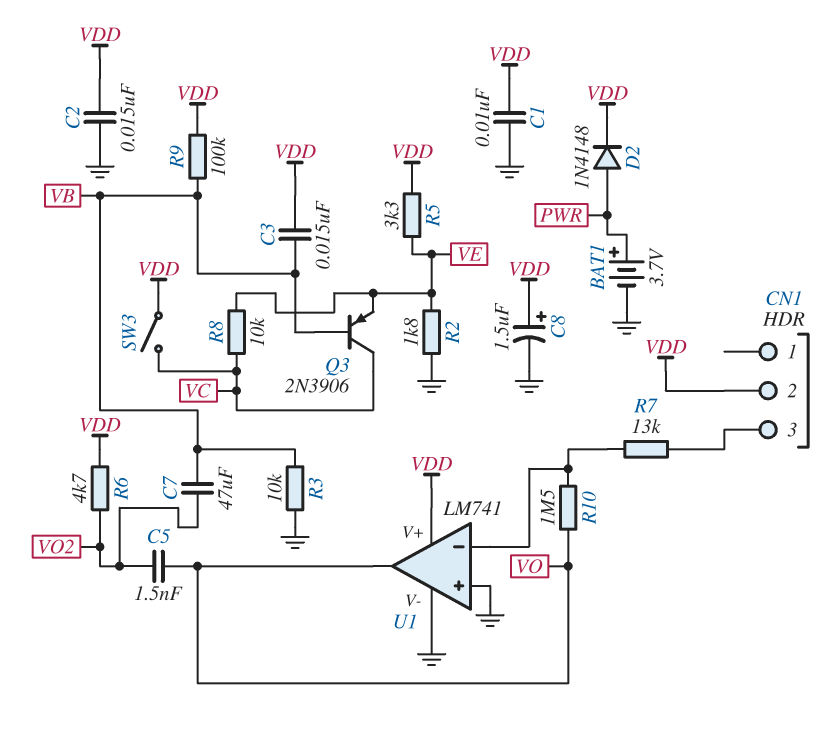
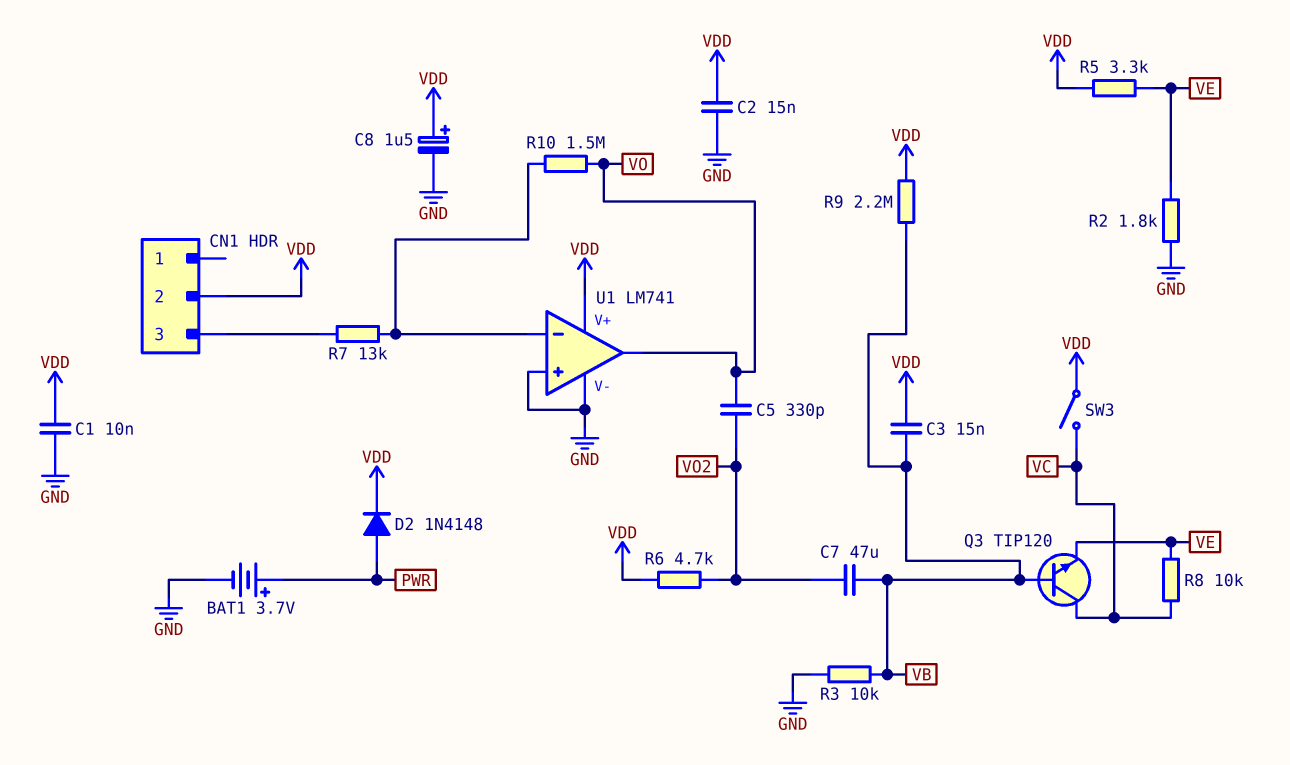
C5: 1.5nF (VO, VO2) -> 330pF (VO, VO2)
Q3: PNP 2N3906 (B VB, C VC, E VE) -> NPN TIP120 (B VB, C VC, E VE)
R9: 100k (VB, VDD) -> 2.2M (VB, VDD)

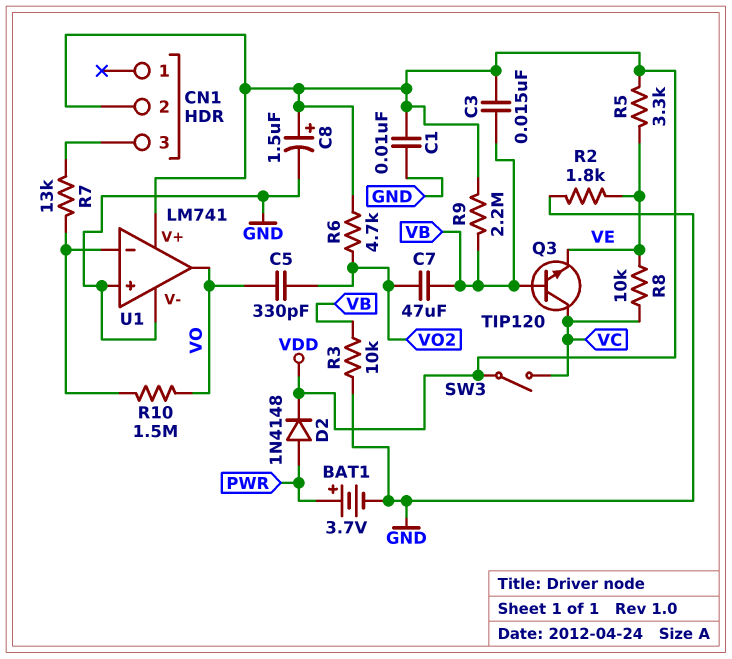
C2: 15nF (GND, VDD) -> none

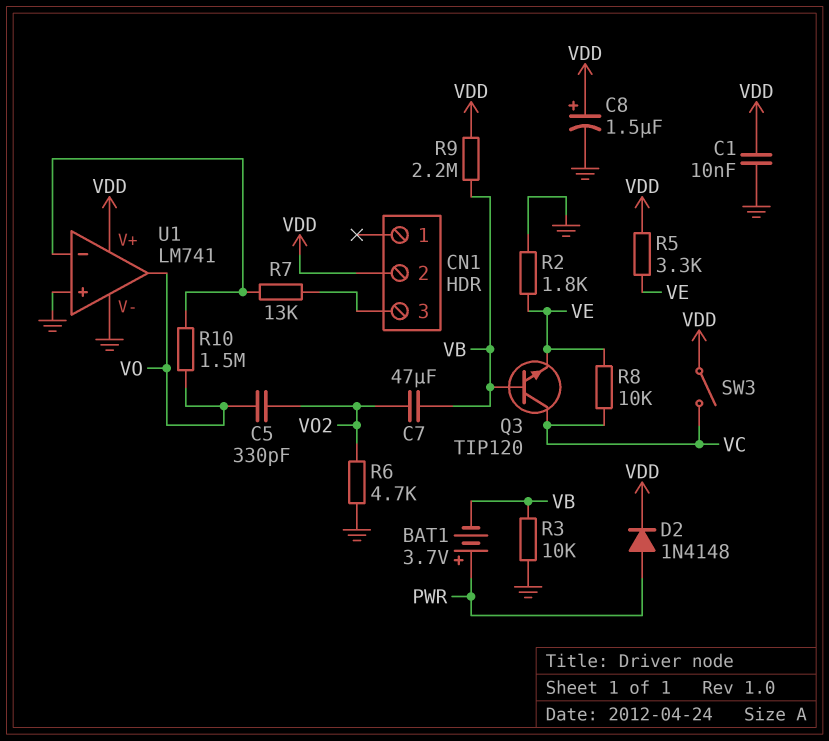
BAT1: 3.7V (plus PWR, minus GND) -> 3.7V (plus PWR, minus VB)
C3: 15nF (VB, VDD) -> none
R6: 4.7k (VDD, VO2) -> 4.7k (GND, VO2)

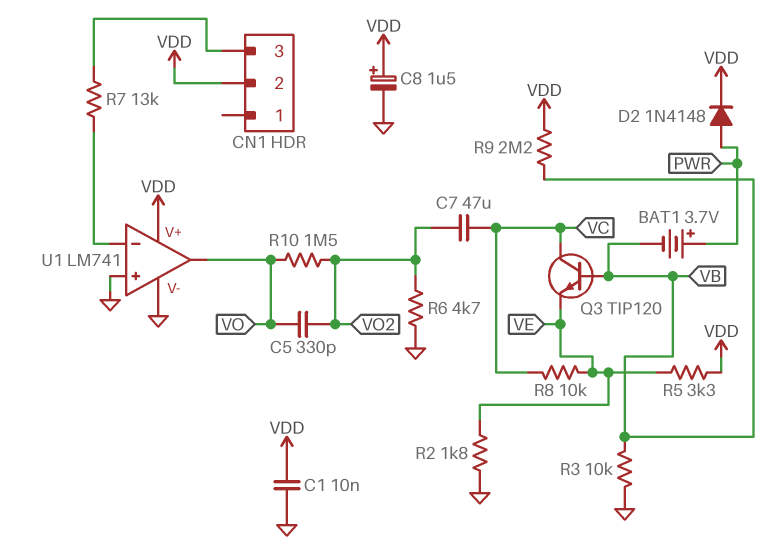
C7: 47uF (VB, VO2) -> 47uF (VC, VO2)
R10: 1.5M (U1/in-, VO) -> 1.5M (VO, VO2)
SW3: switch (VC, VDD) -> none

